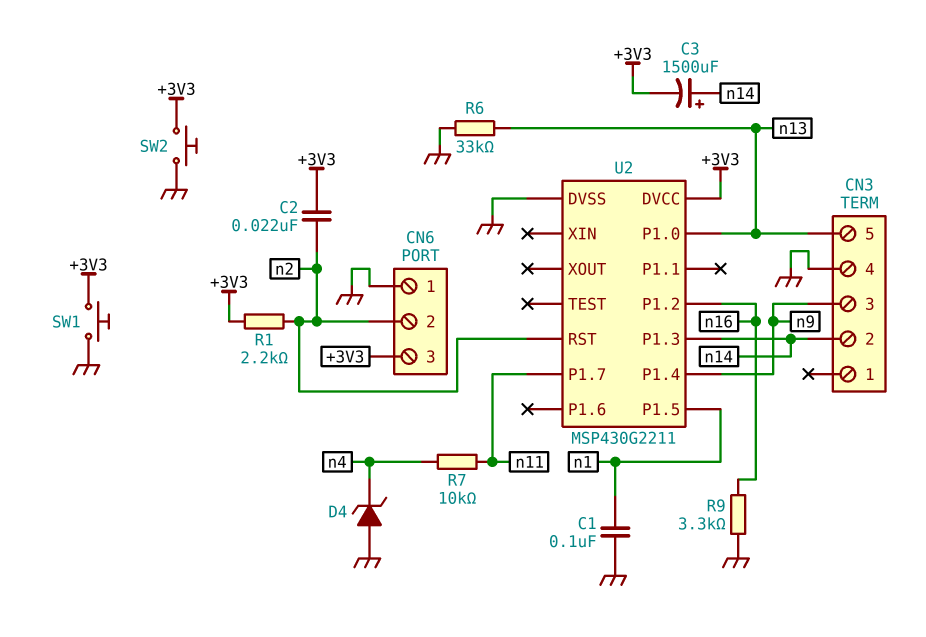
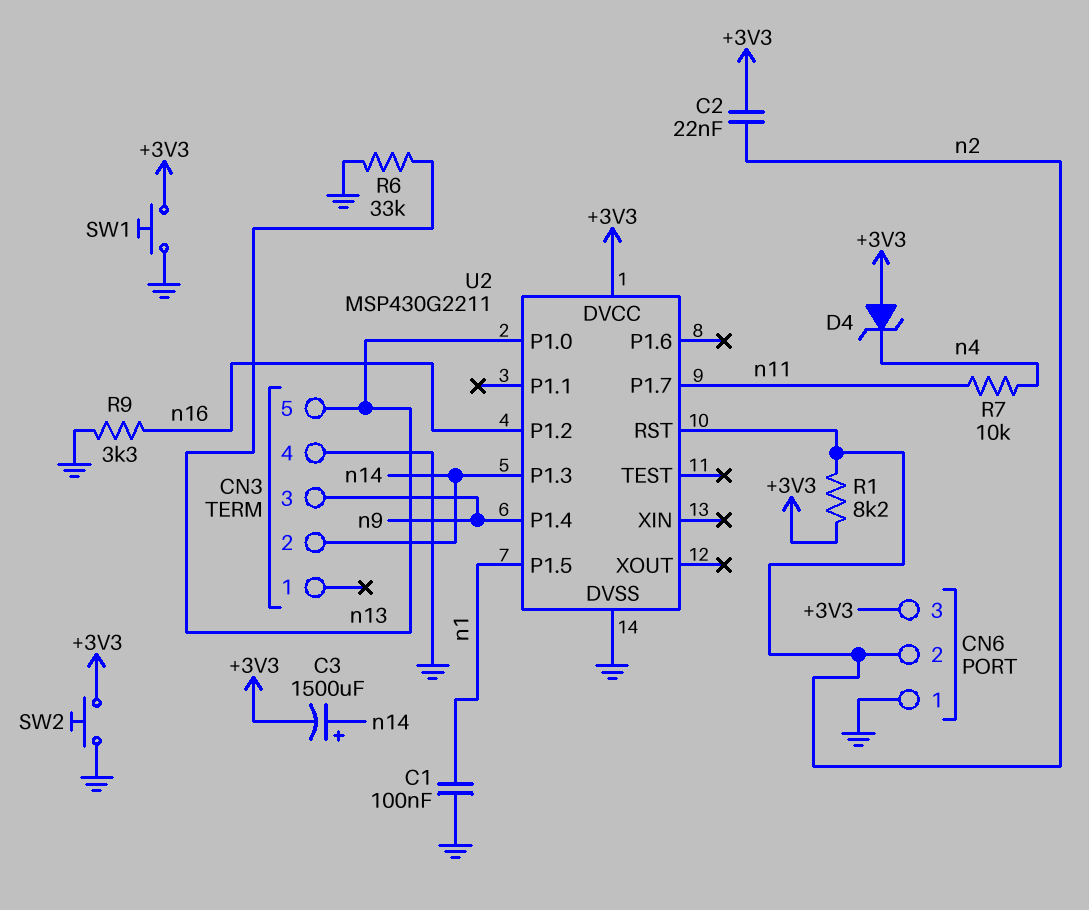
D4: zener (A GND, K n4) -> zener (A +3V3, K n4)
R1: 2.2k (+3V3, n2) -> 8.2k (+3V3, n2)

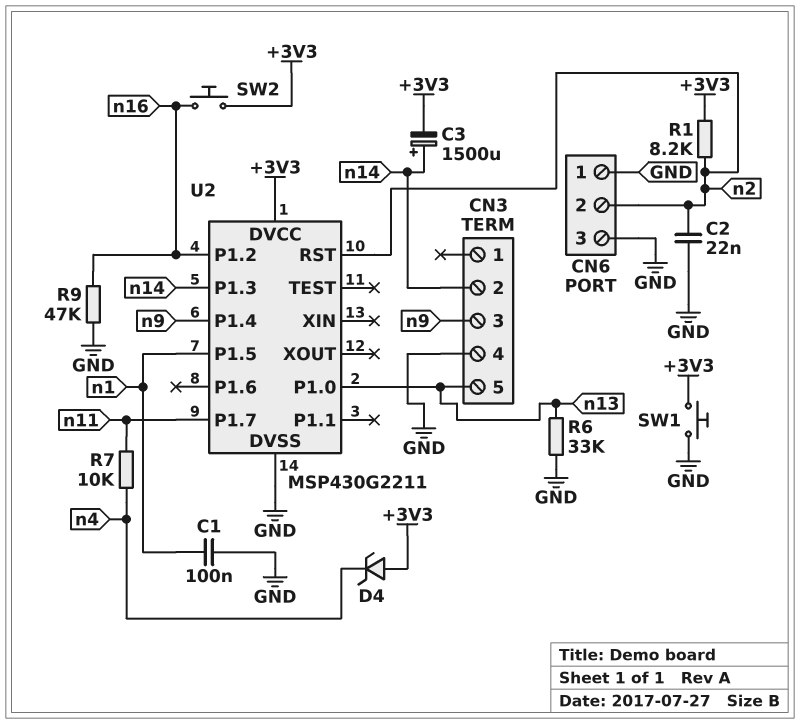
C2: 22nF (+3V3, n2) -> 22nF (GND, n2)
CN6 pin 3: +3V3 -> GND
R9: 3.3k (GND, n16) -> 47k (GND, n16)
SW2: button (+3V3, GND) -> button (+3V3, n16)

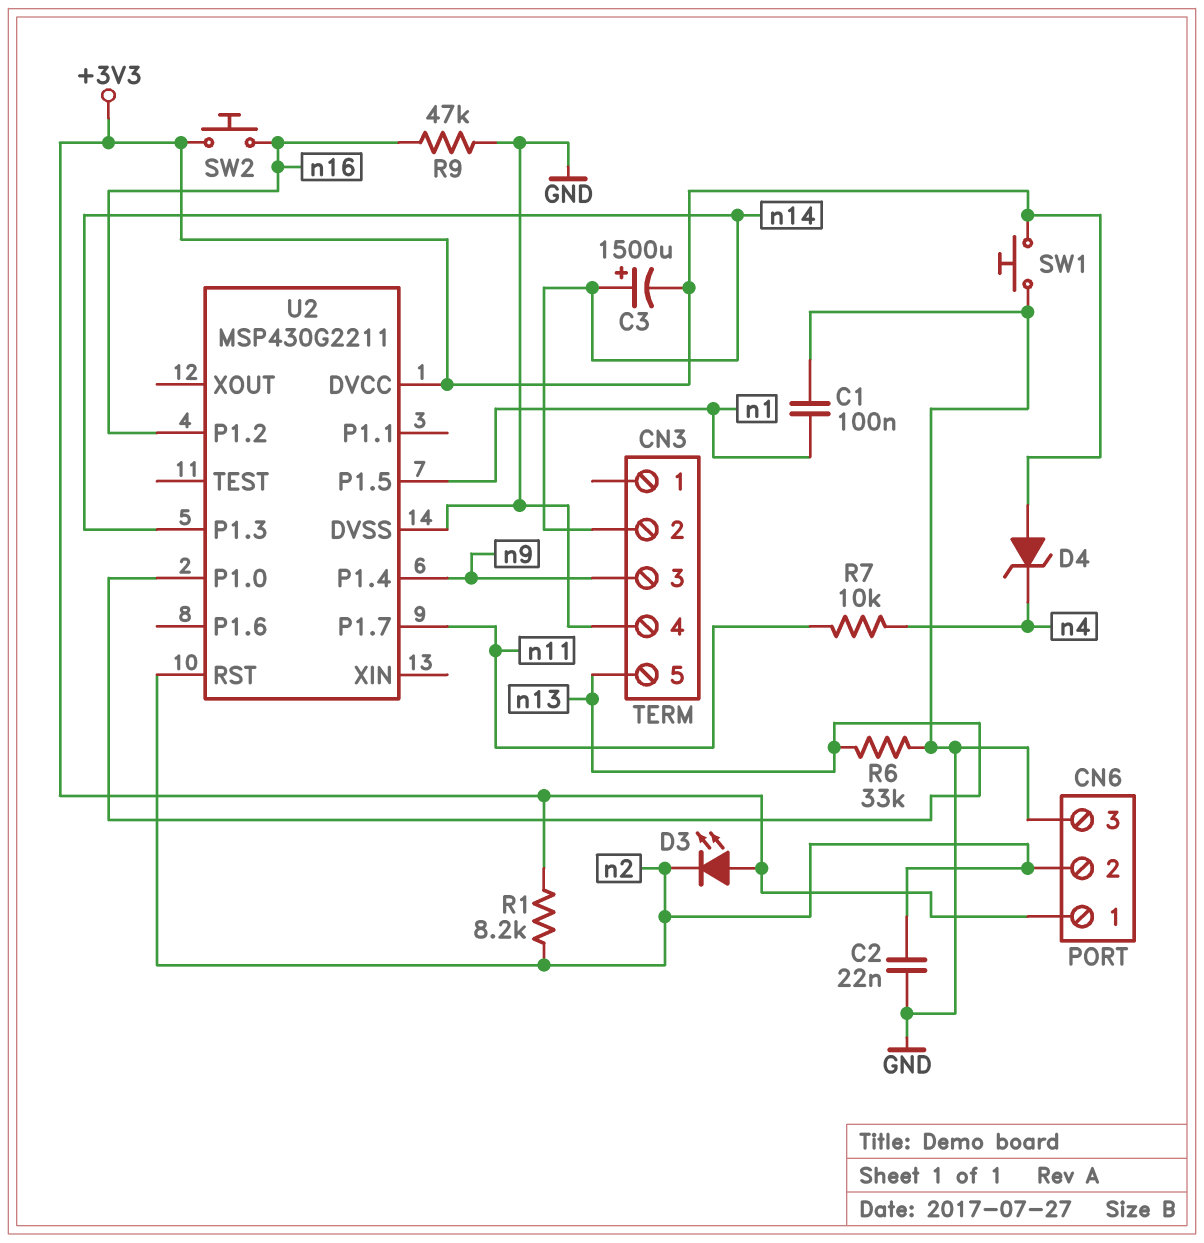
CN6 pin 1: GND -> +3V3
D3: none -> LED (A +3V3, K n2)

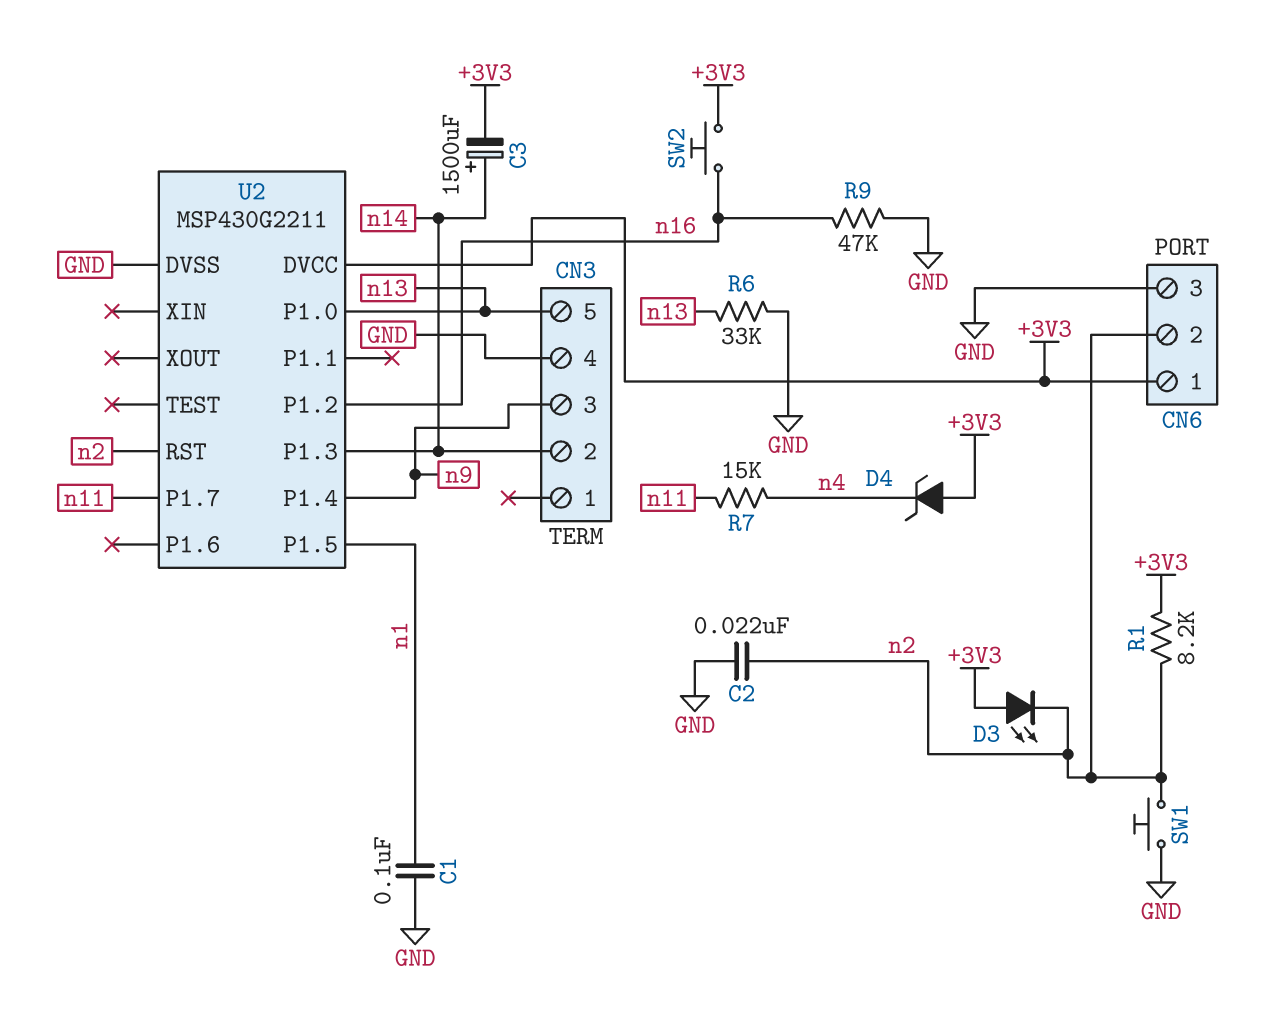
R7: 10k (n4, n11) -> 15k (n4, n11)
SW1: button (+3V3, GND) -> button (GND, n2)

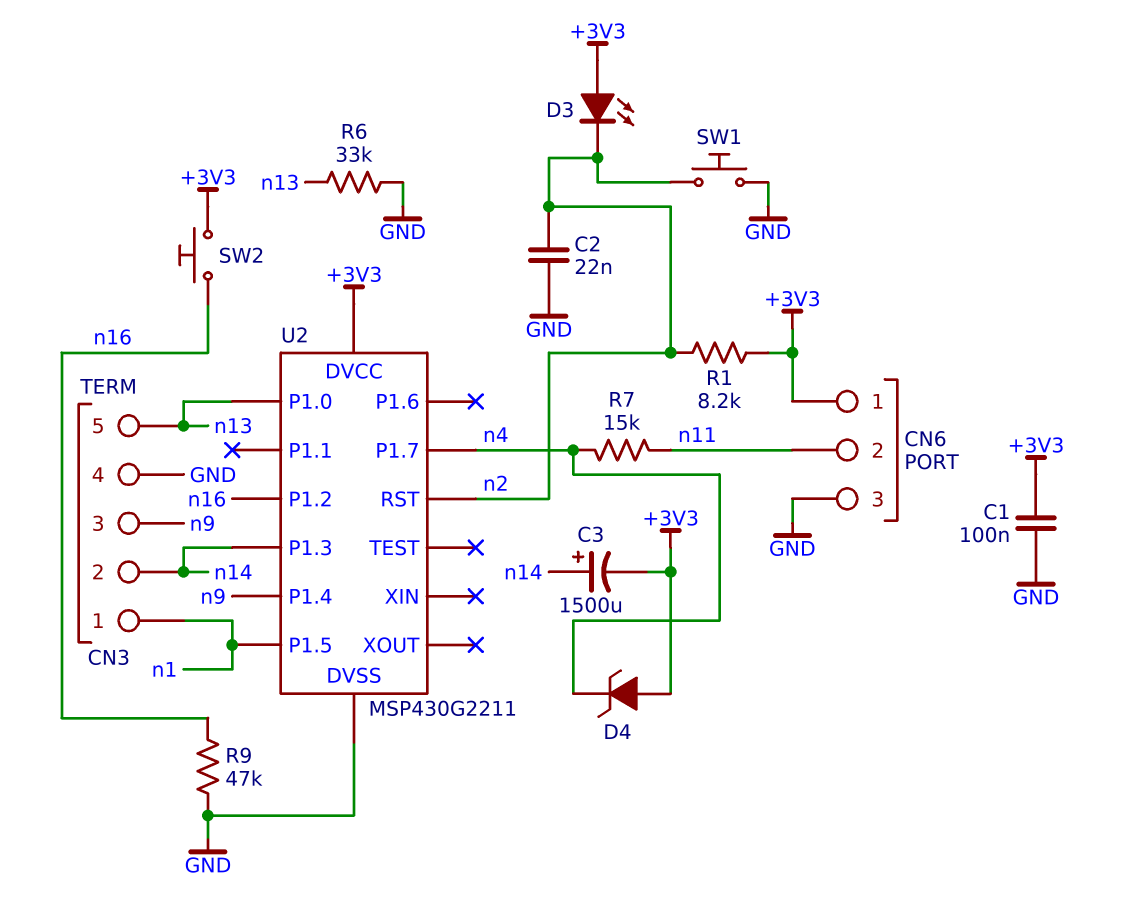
C1: 100nF (GND, n1) -> 100nF (+3V3, GND)
CN3 pin 1: none -> n1
CN6 pin 2: n2 -> n11
U2 pin P1.7: n11 -> n4

